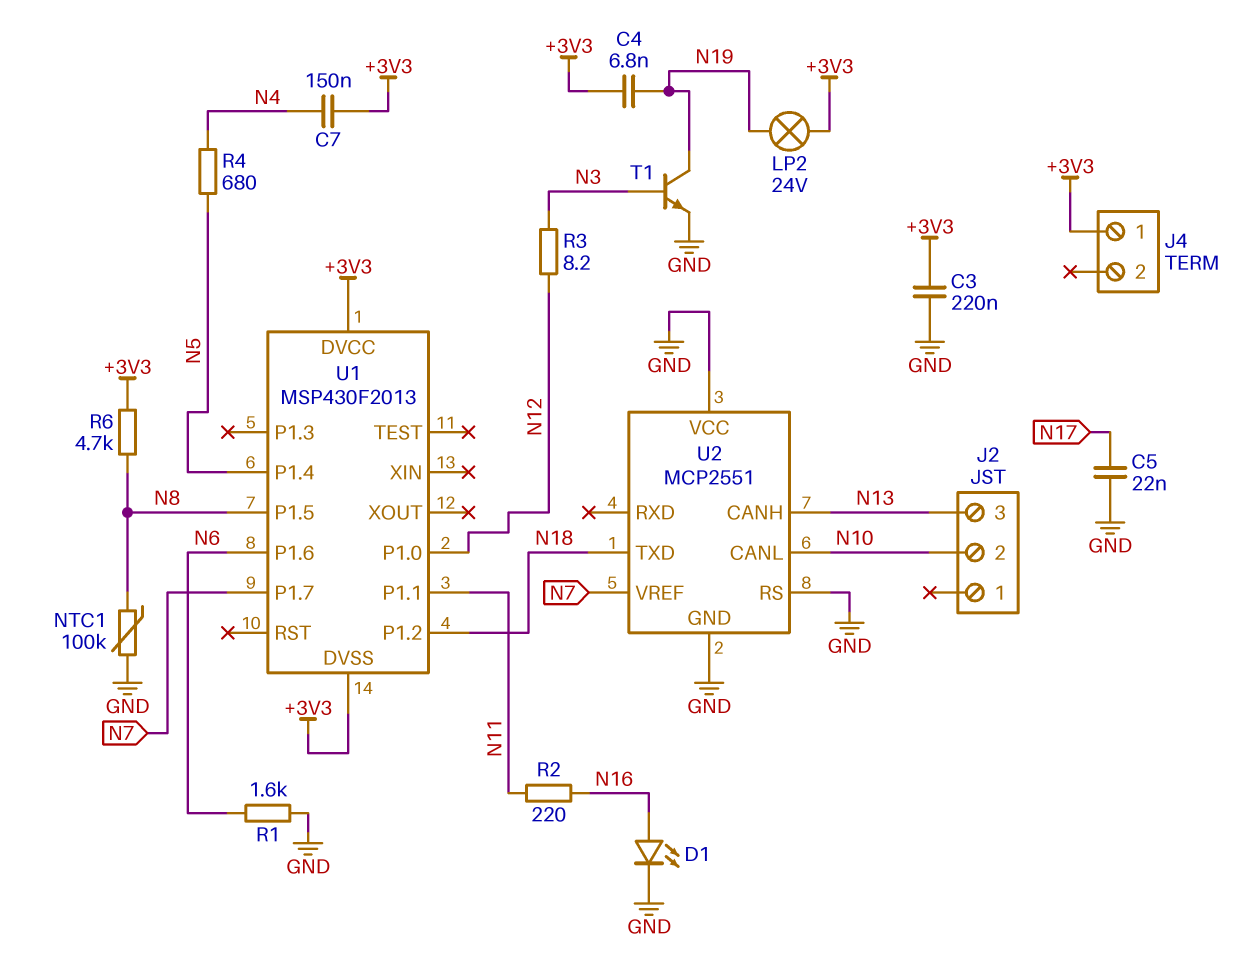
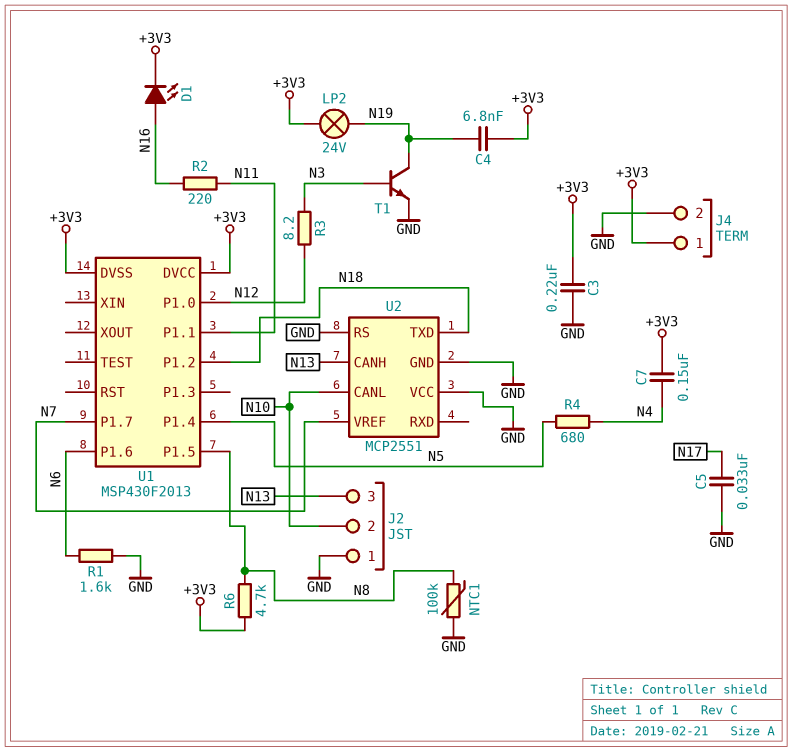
C5: 22nF (GND, N17) -> 33nF (GND, N17)
D1: LED (A N16, K GND) -> LED (A N16, K +3V3)
J2 pin 1: none -> GND
J4 pin 2: none -> GND

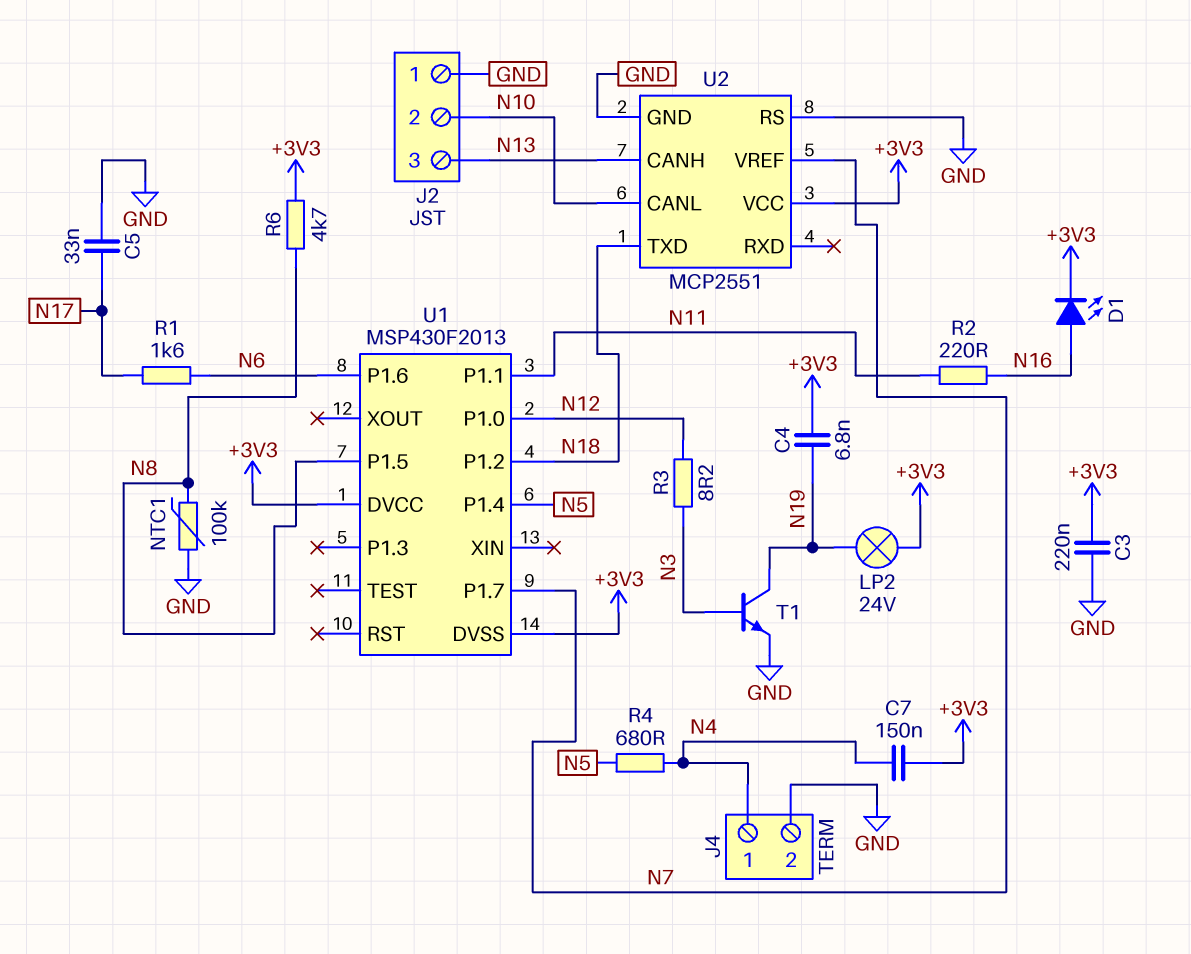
J4 pin 1: +3V3 -> N4
R1: 1.6k (GND, N6) -> 1.6k (N6, N17)
U2 pin VCC: GND -> +3V3

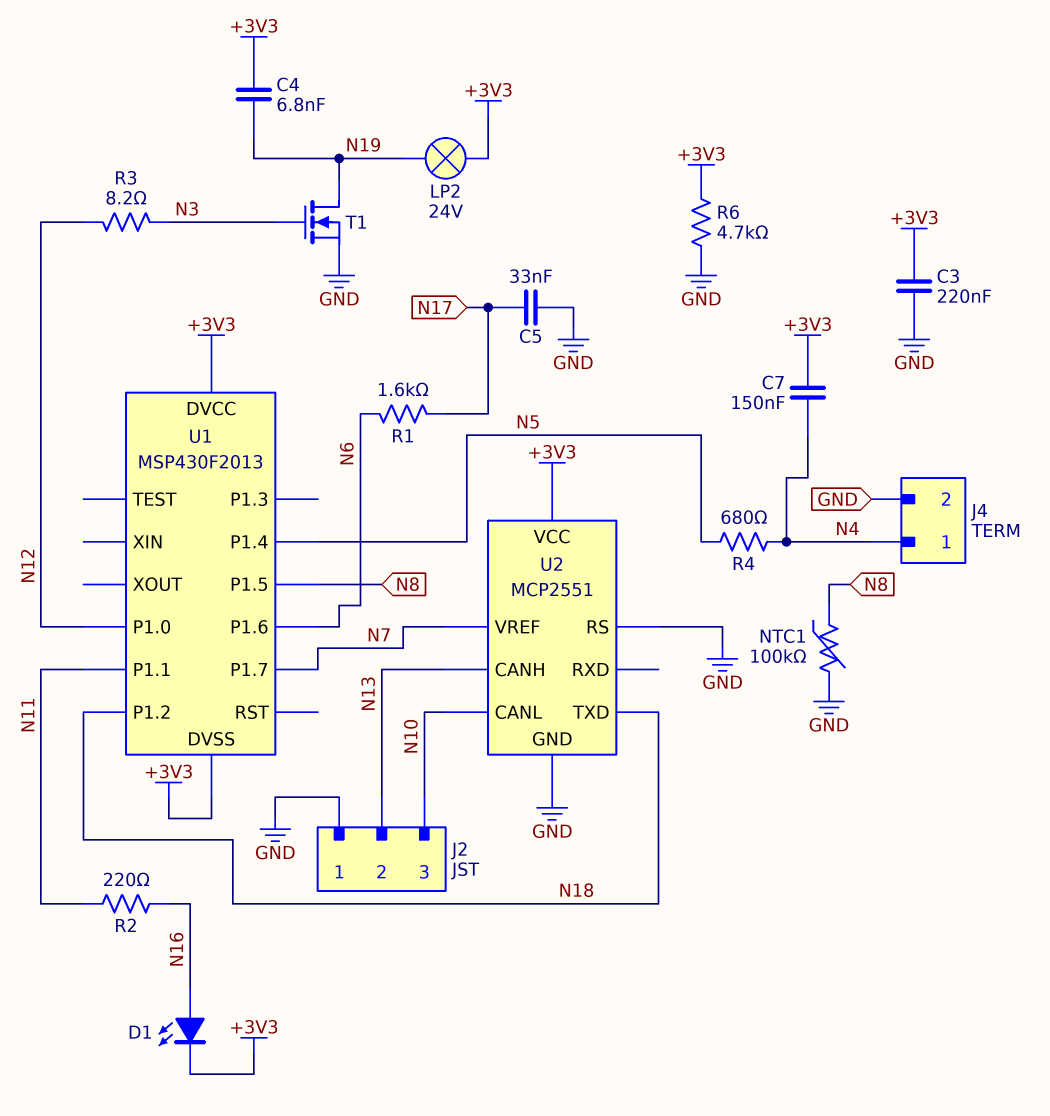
J2 pin 2: N10 -> N13
J2 pin 3: N13 -> N10
R6: 4.7k (+3V3, N8) -> 4.7k (+3V3, GND)
T1: NPN (B N3, C N19, E GND) -> NMOS (G N3, D N19, S GND)

